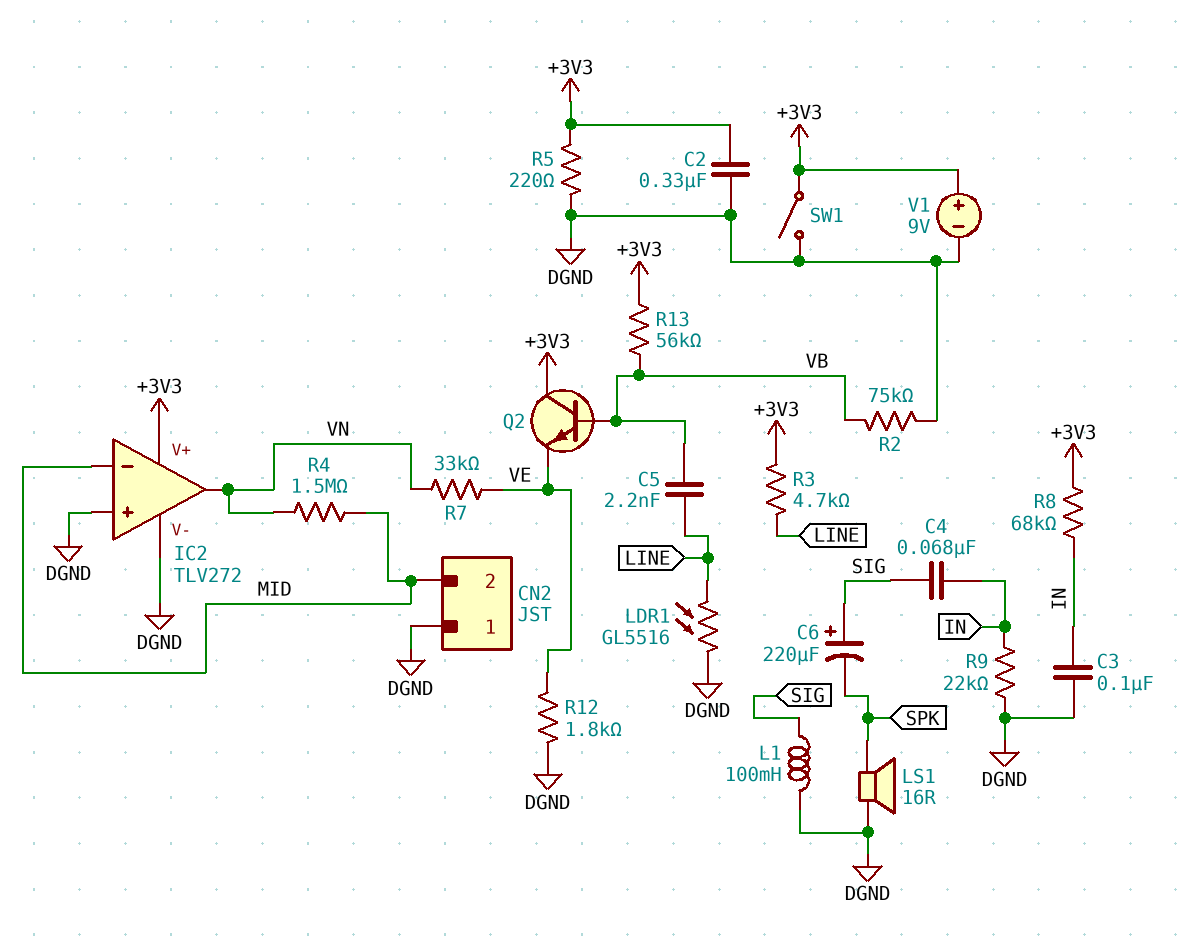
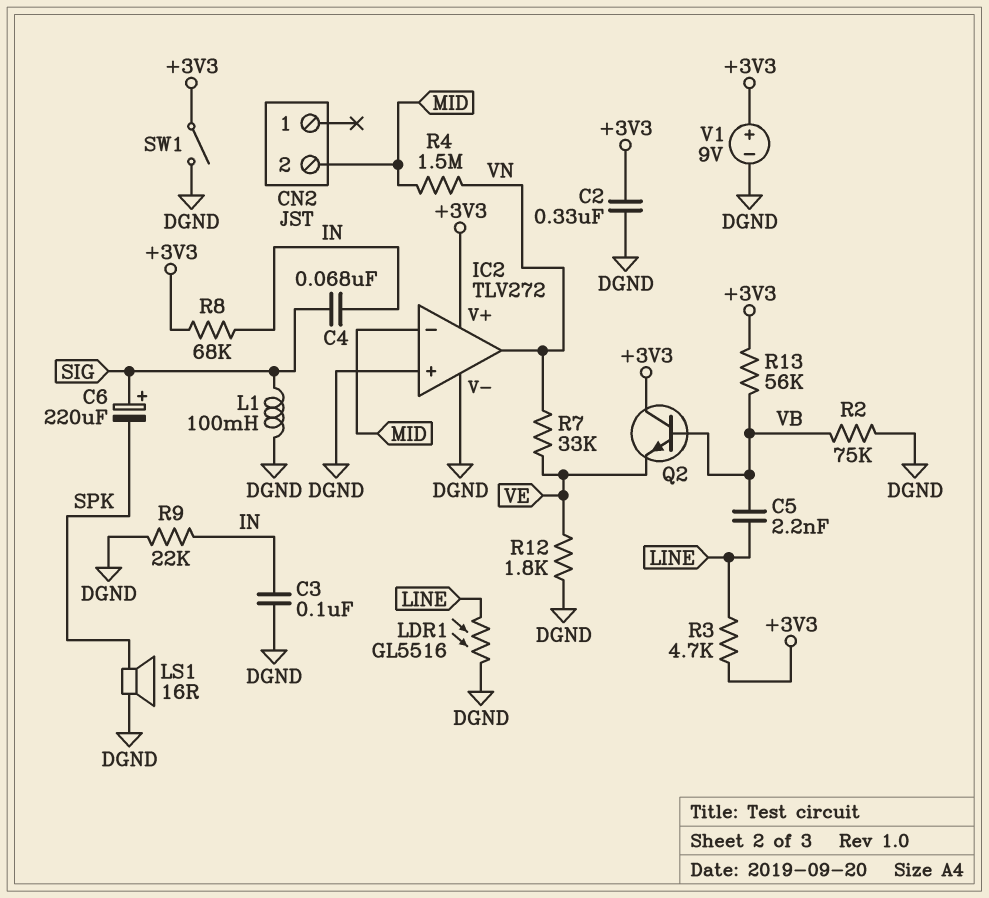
CN2 pin 1: DGND -> none
R5: 220 (+3V3, DGND) -> none

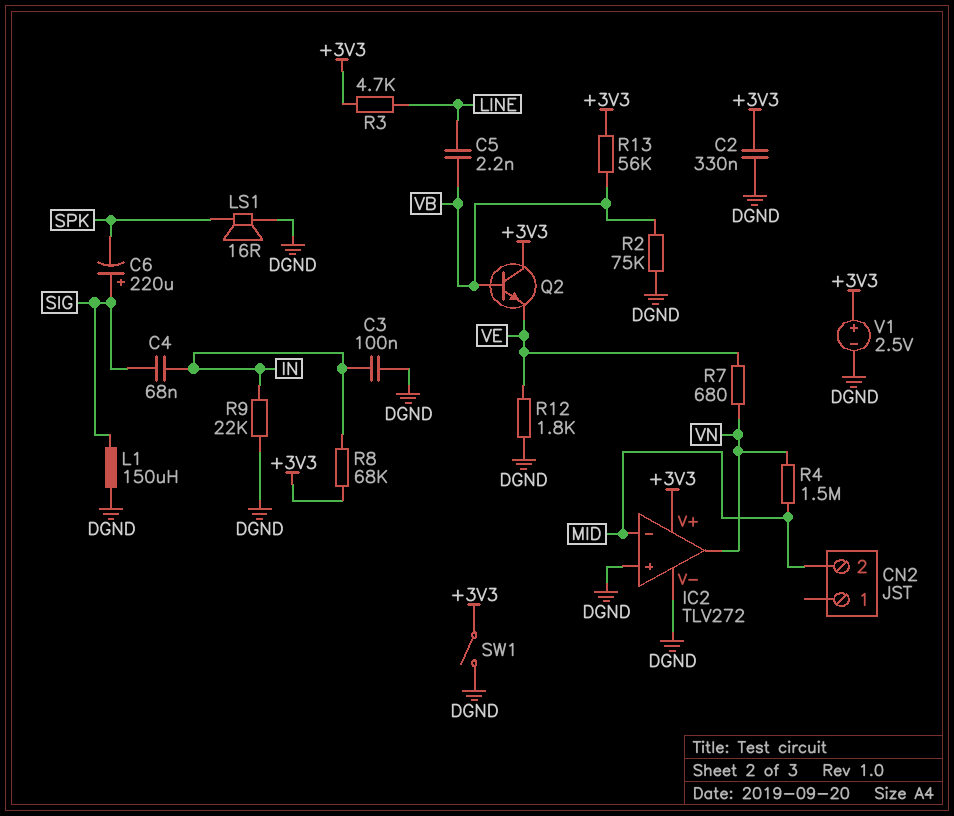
L1: 100mH (DGND, SIG) -> 150uH (DGND, SIG)
LDR1: GL5516 (DGND, LINE) -> none
R7: 33k (VE, VN) -> 680 (VE, VN)
V1: 9V (plus +3V3, minus DGND) -> 2.5V (plus +3V3, minus DGND)

